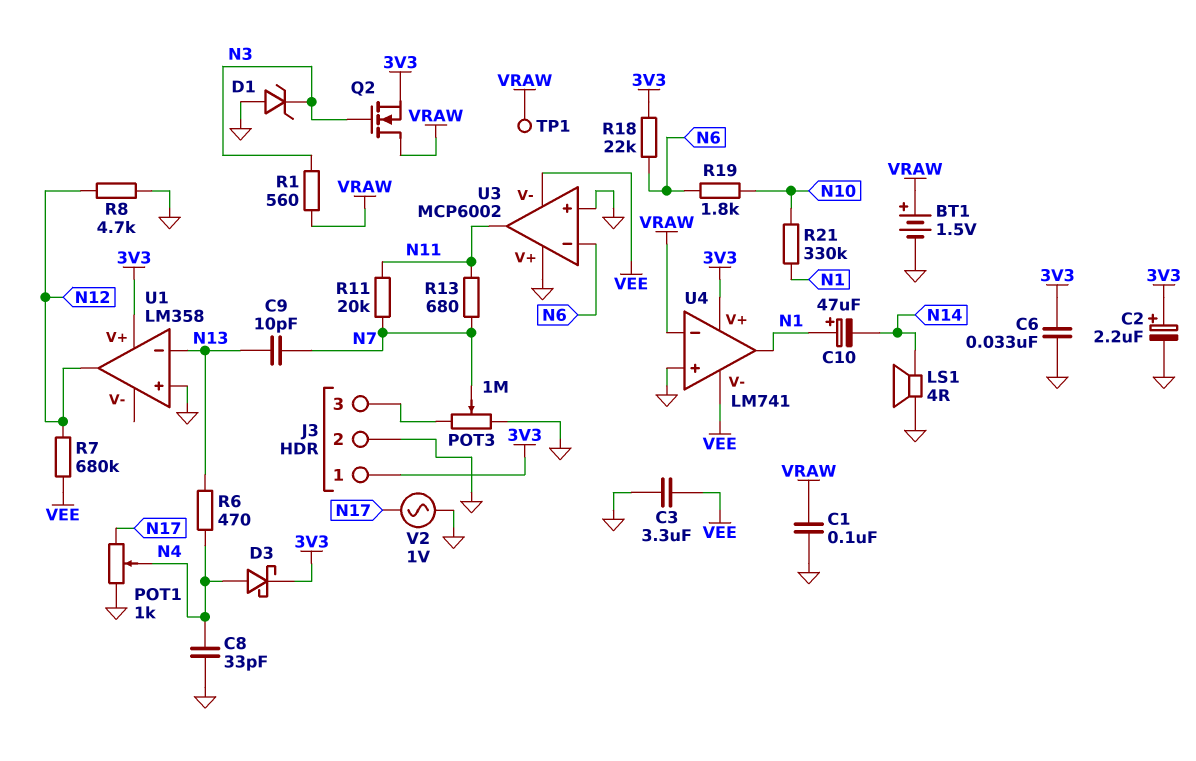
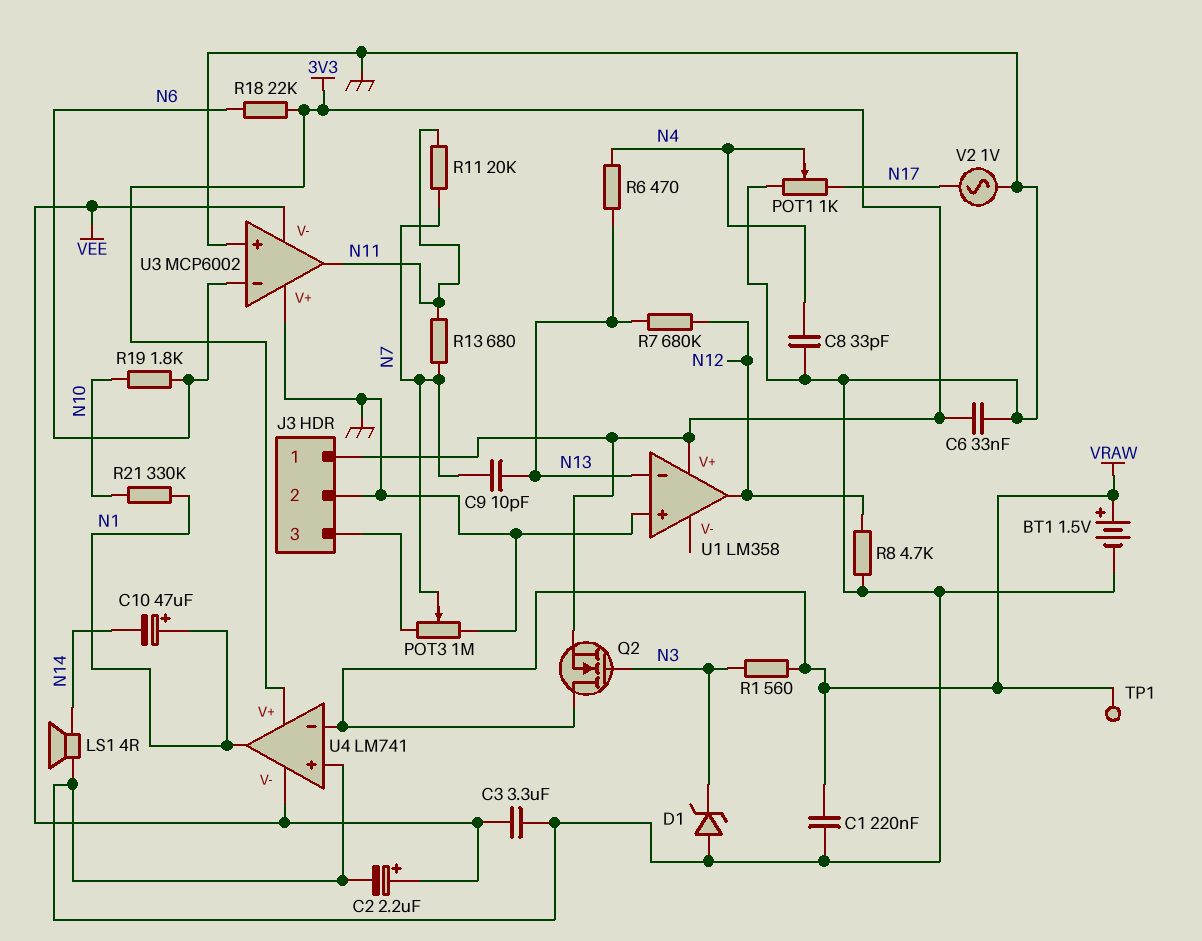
C1: 100nF (GND, VRAW) -> 220nF (GND, VRAW)
C2: 2.2uF (plus 3V3, minus GND) -> 2.2uF (plus VEE, minus GND)
D3: schottky (A N4, K 3V3) -> none
R7: 680k (N12, VEE) -> 680k (N12, N13)

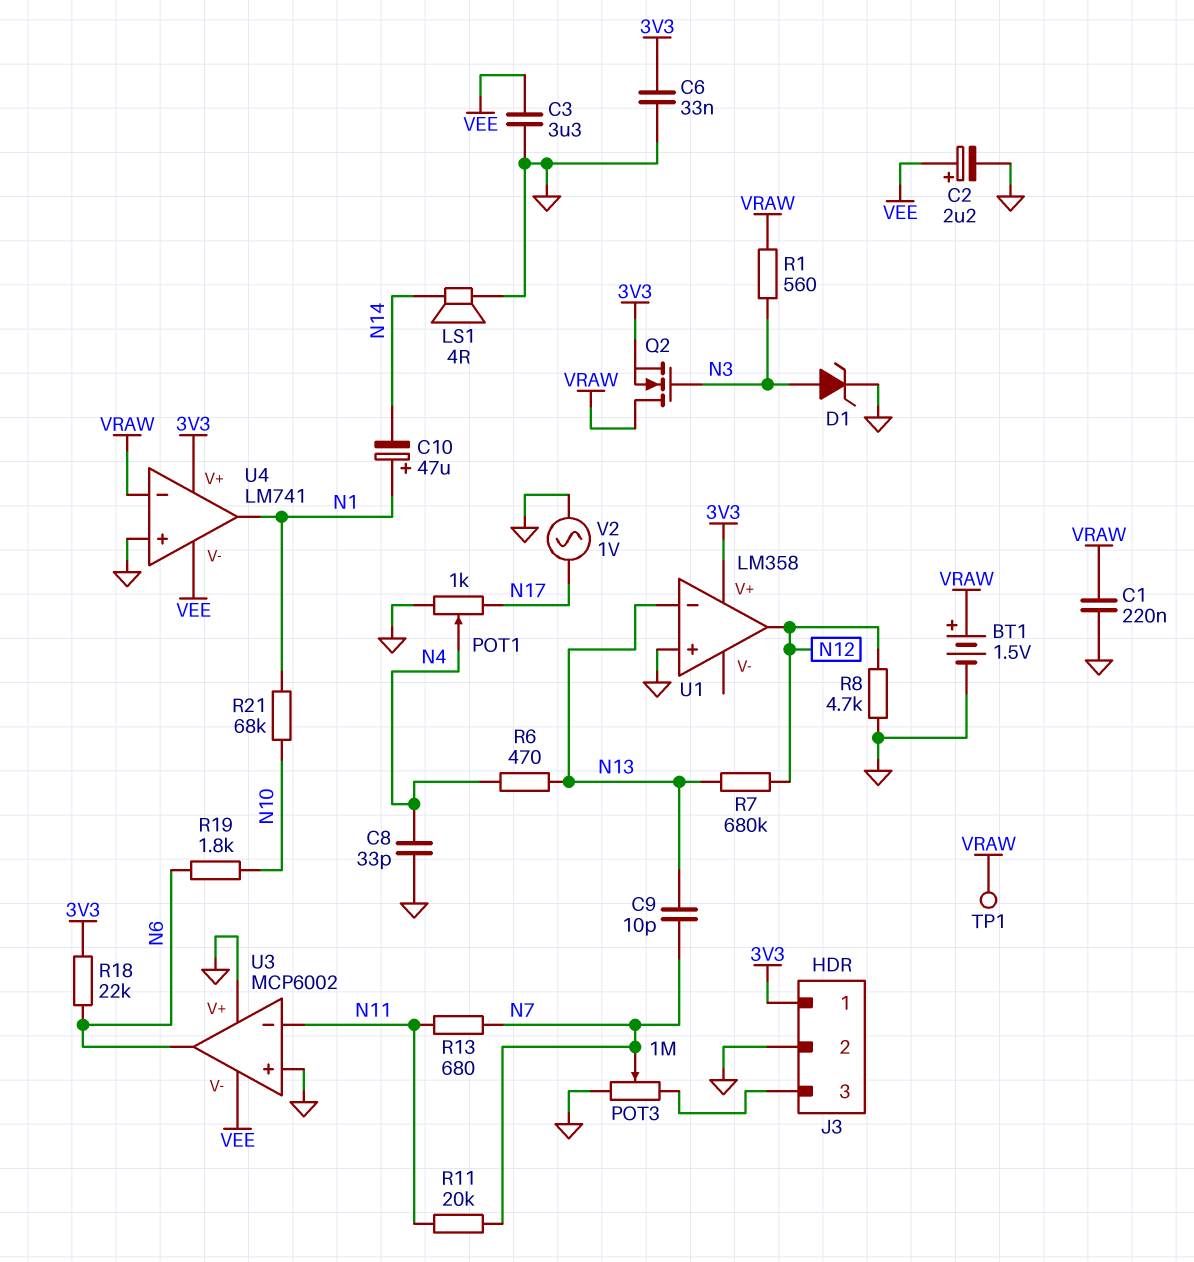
D1: zener (A GND, K N3) -> zener (A N3, K GND)
R21: 330k (N1, N10) -> 68k (N1, N10)
U3 pin in-: N6 -> N11
U3 pin out: N11 -> N6

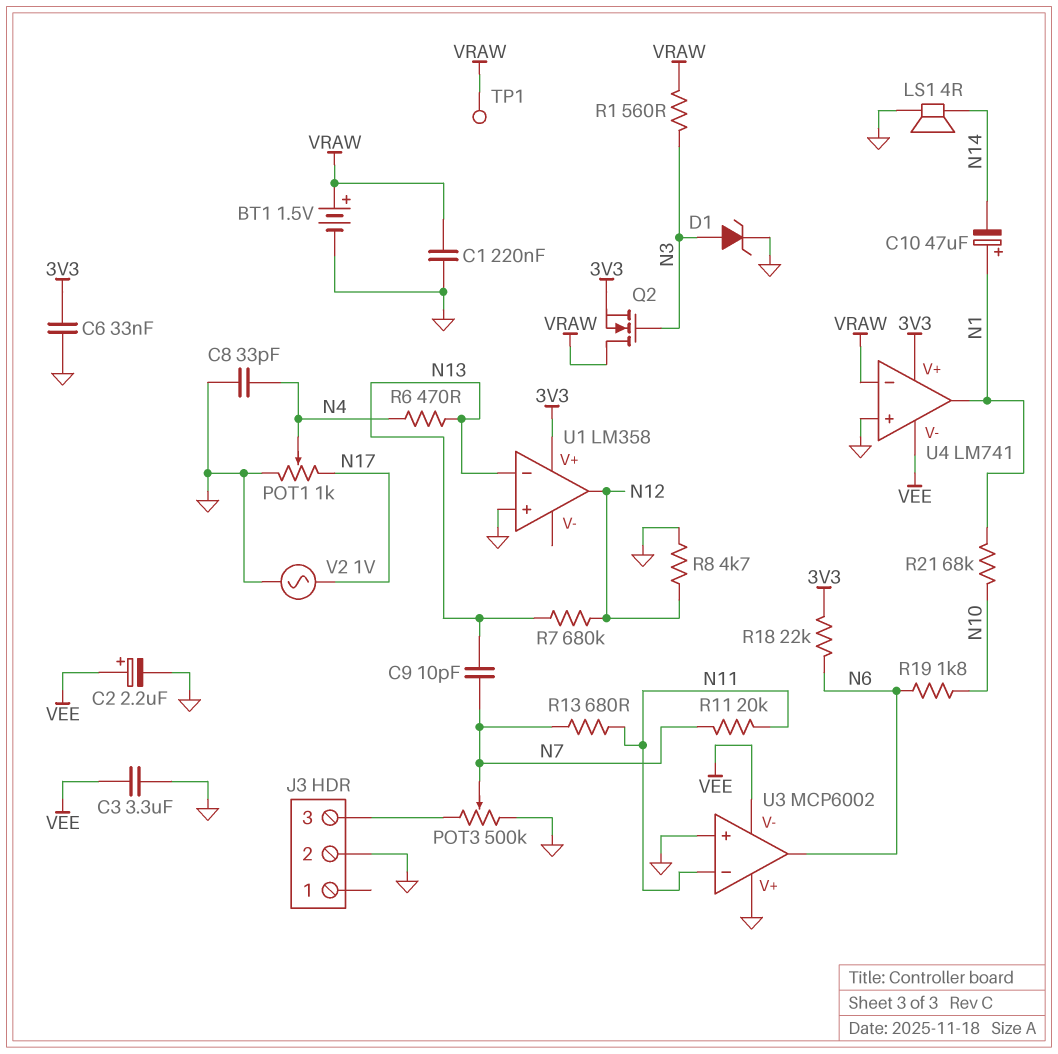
J3 pin 1: 3V3 -> none
POT3: 1M (GND, J3/3, wiper N7) -> 500k (GND, J3/3, wiper N7)

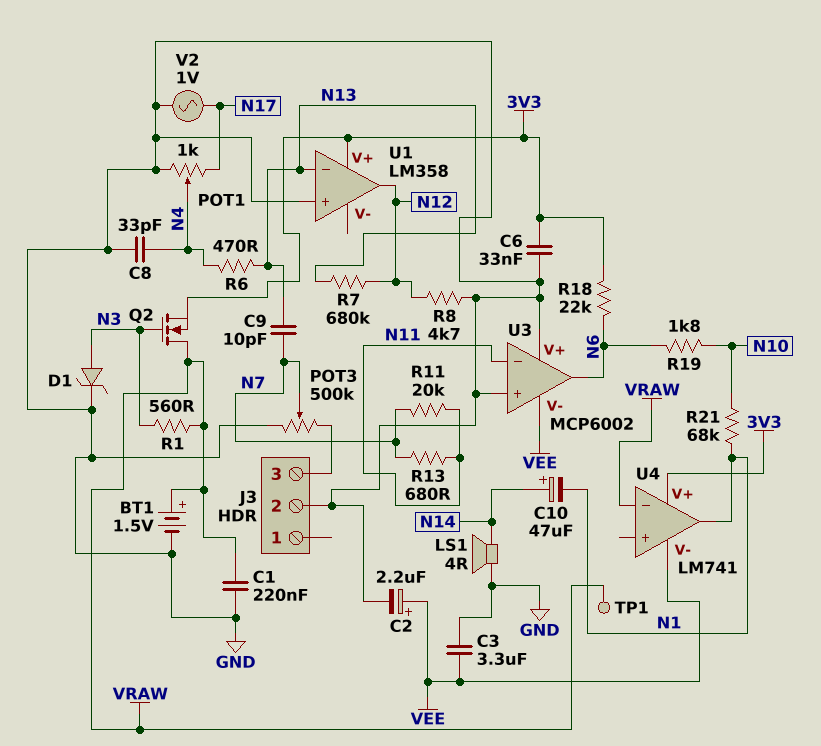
C10: 47uF (plus N1, minus N14) -> 47uF (plus N14, minus N1)
U4 pin in+: GND -> none

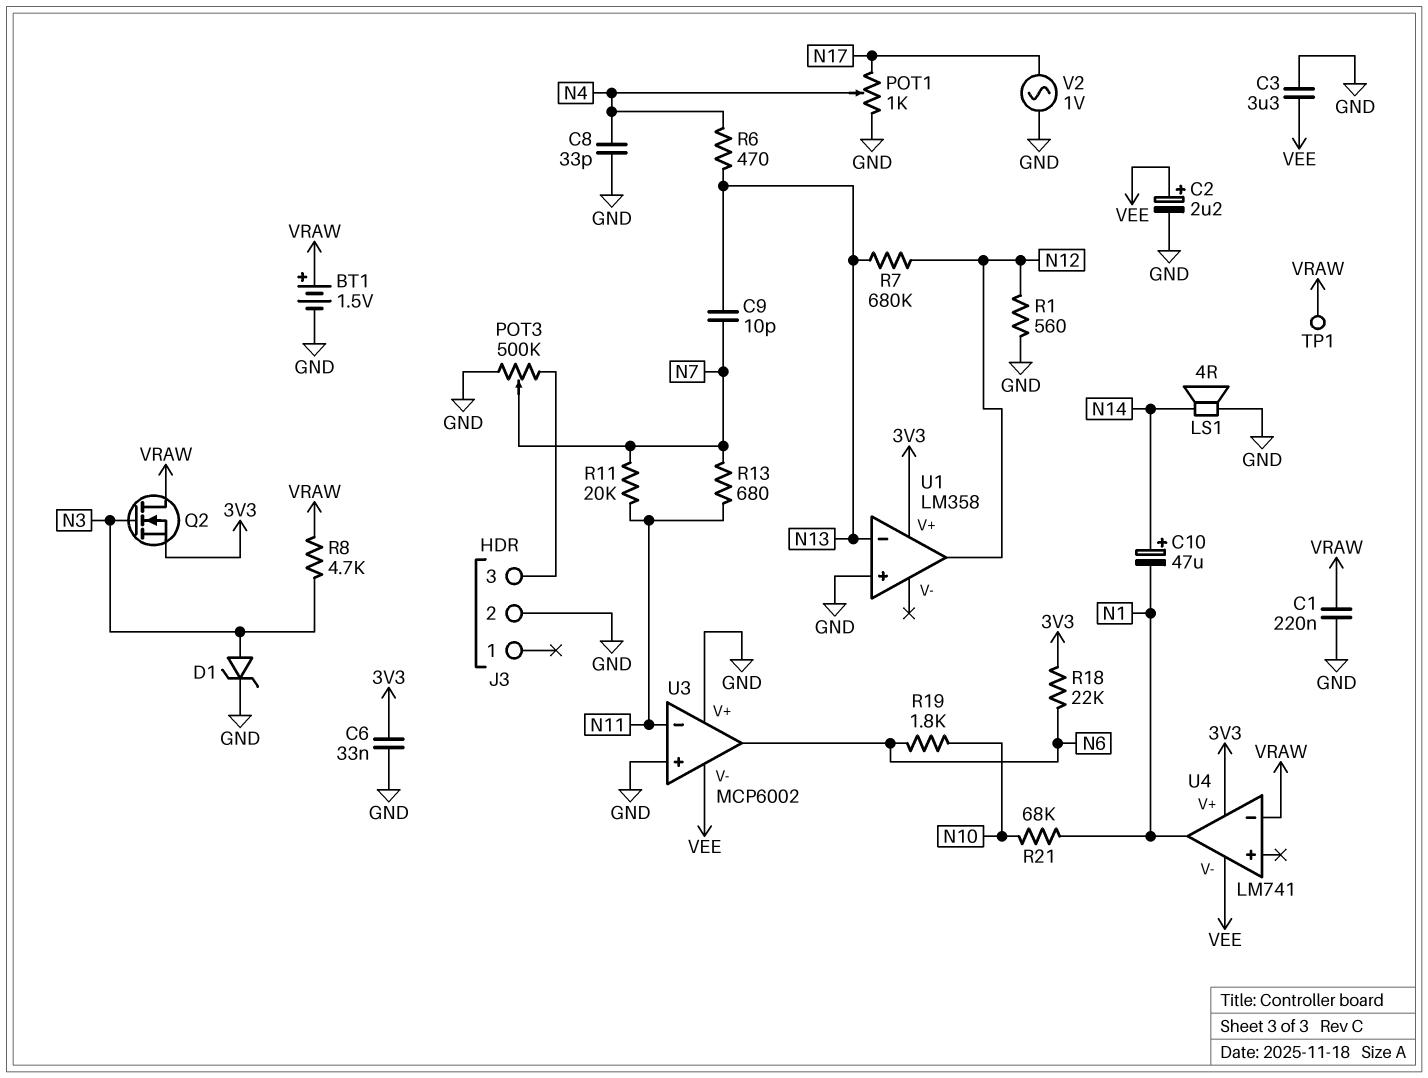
R1: 560 (N3, VRAW) -> 560 (GND, N12)
R8: 4.7k (GND, N12) -> 4.7k (N3, VRAW)

